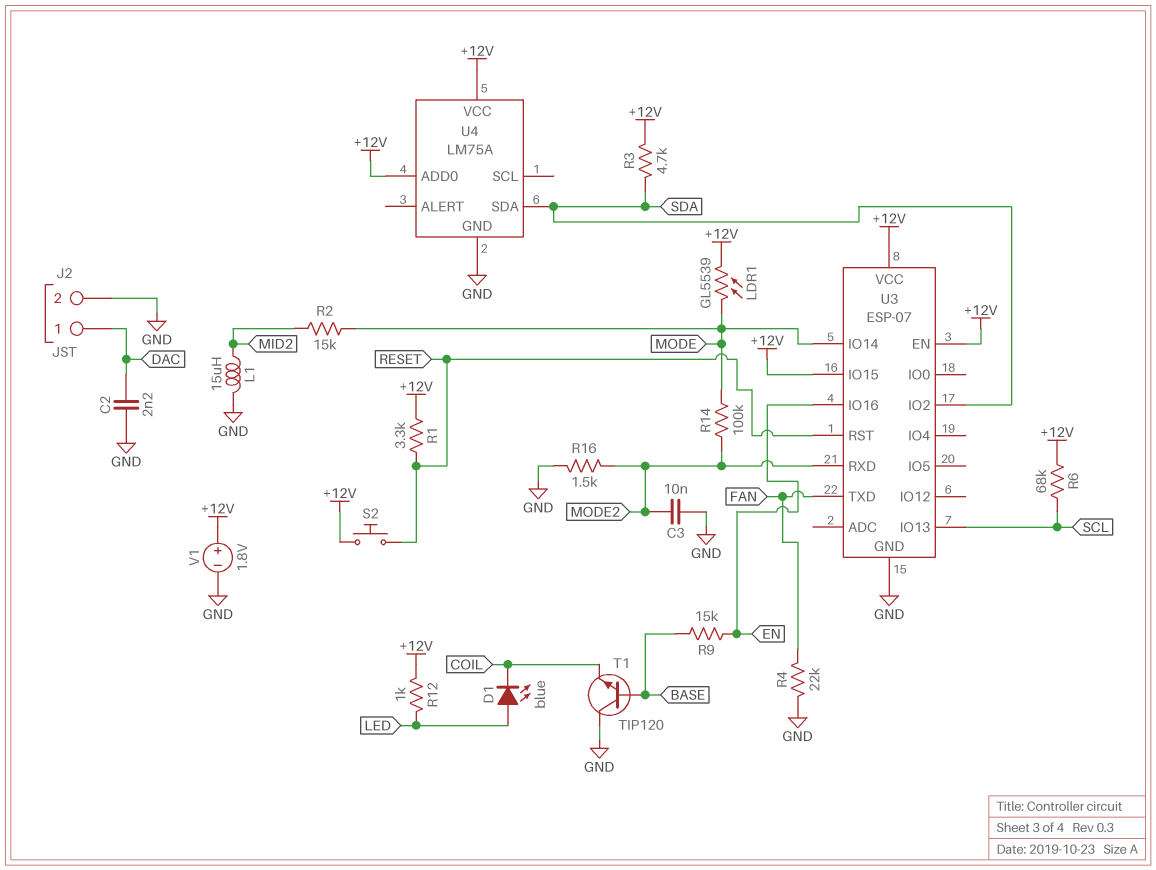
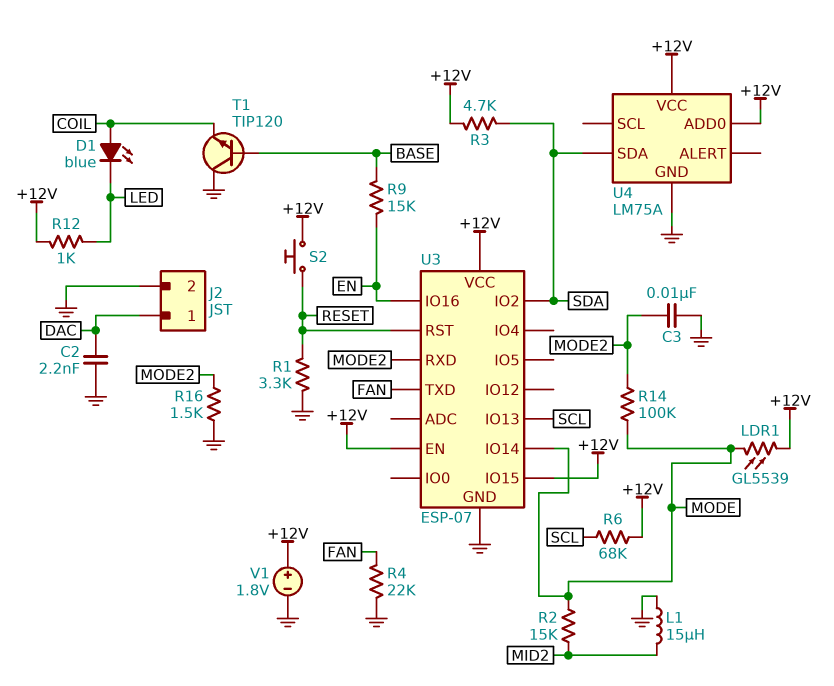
D1: LED blue (A LED, K COIL) -> LED blue (A COIL, K LED)
R1: 3.3k (+12V, RESET) -> 3.3k (GND, RESET)

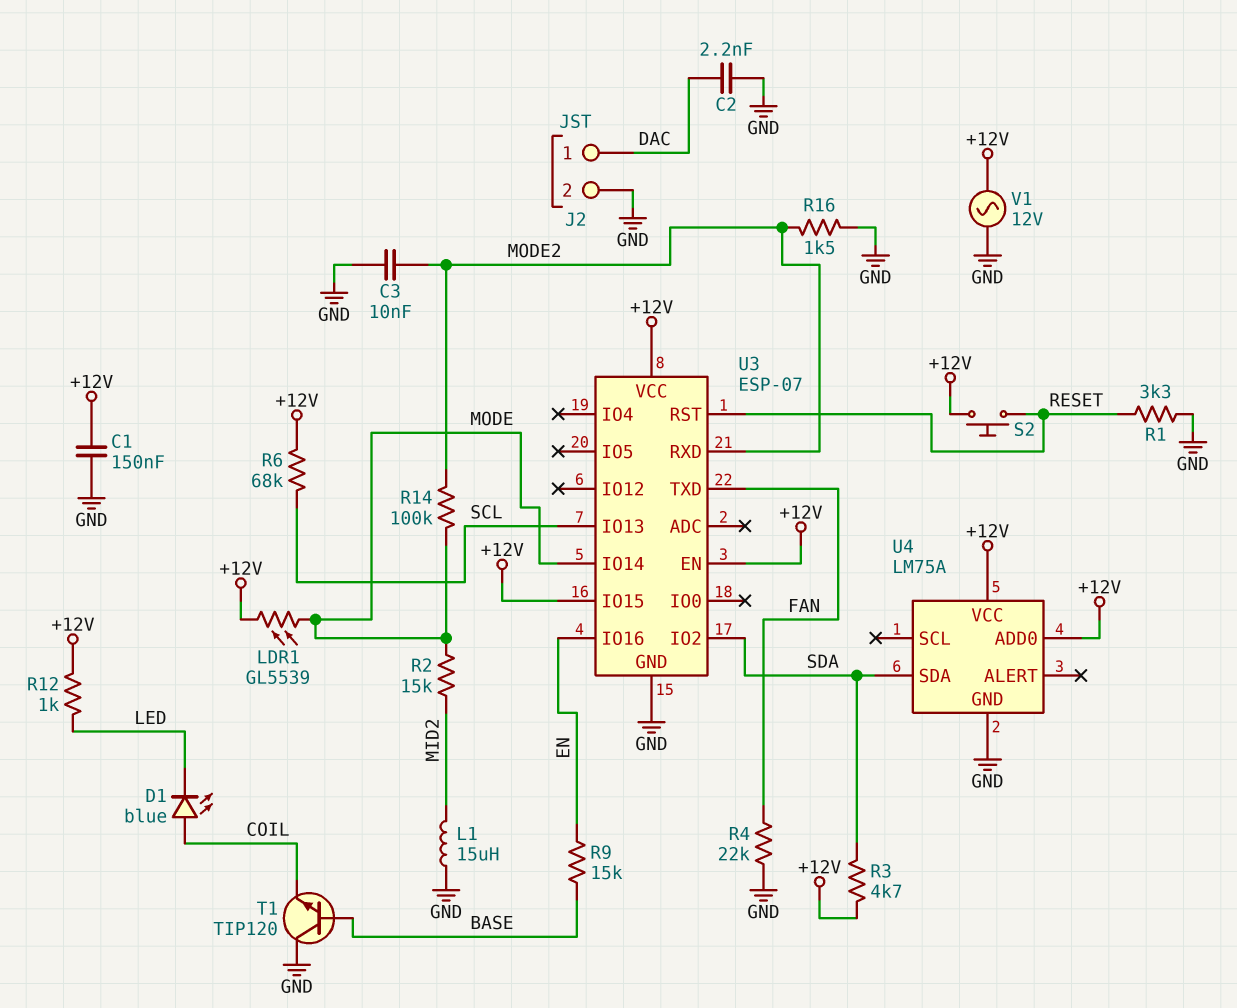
C1: none -> 150nF (+12V, GND)
V1: 1.8V (plus +12V, minus GND) -> AC 12V (+12V, GND)

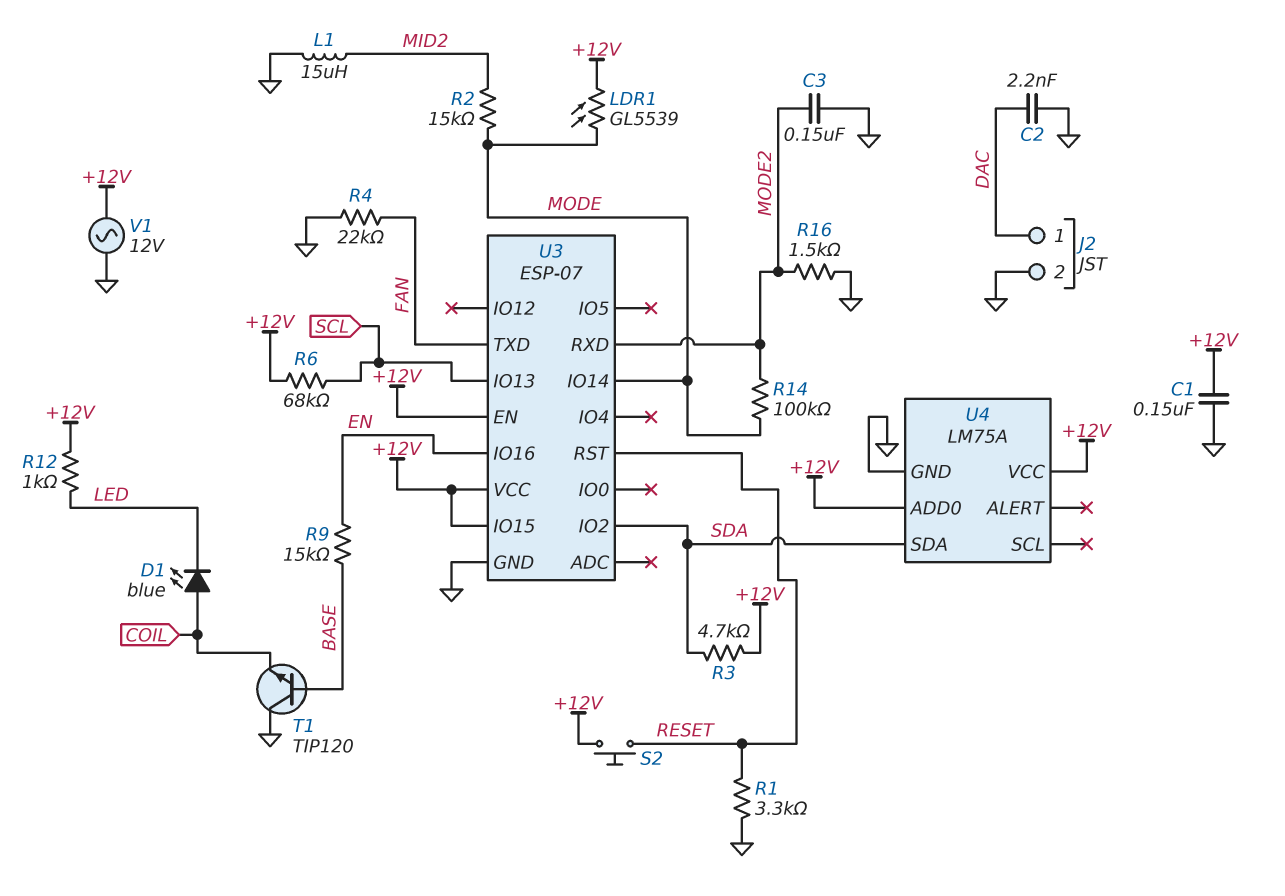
C3: 10nF (GND, MODE2) -> 150nF (GND, MODE2)

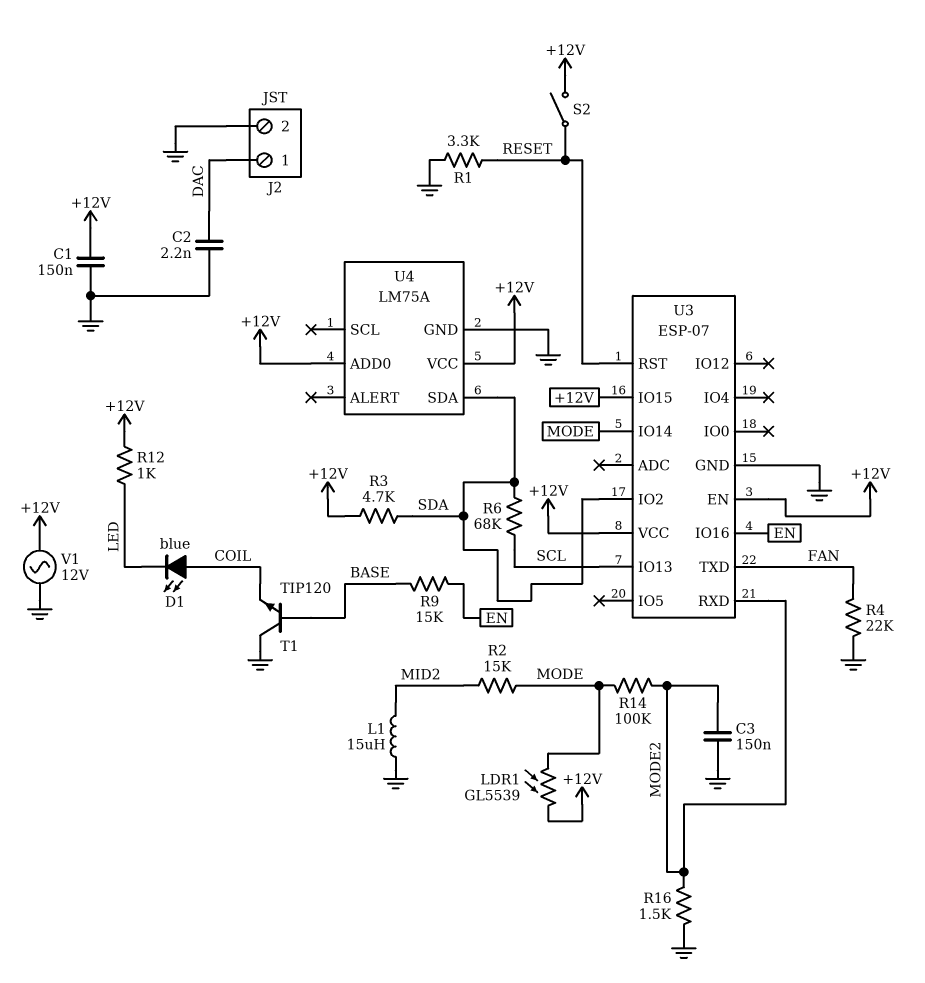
R6: 68k (+12V, SCL) -> 68k (SCL, SDA)
S2: button (+12V, RESET) -> switch (+12V, RESET)

